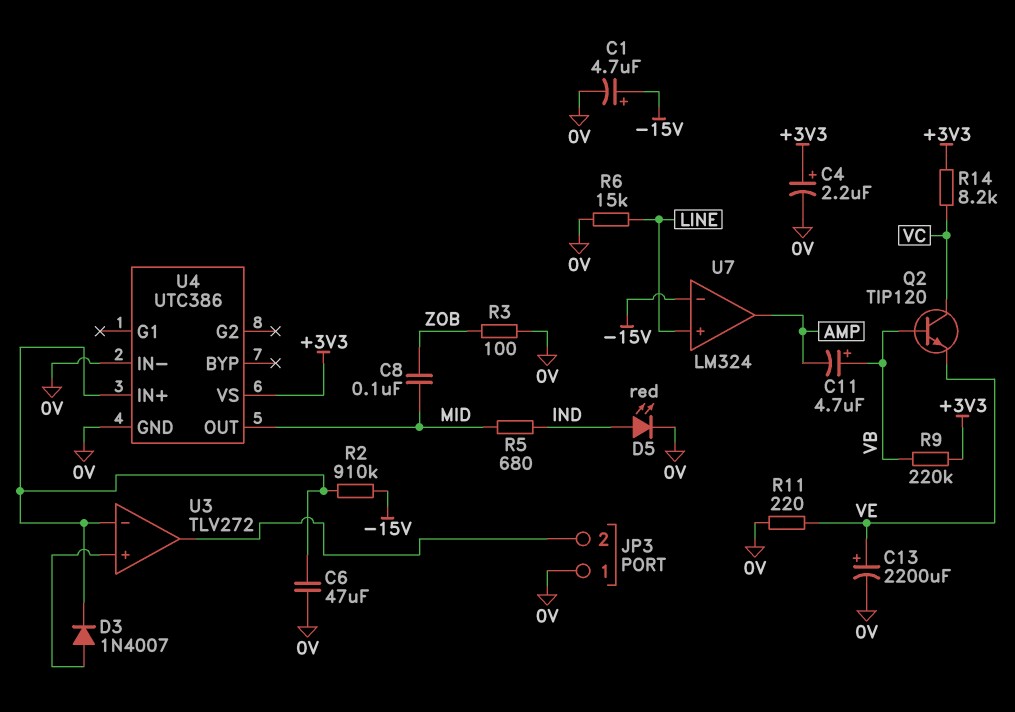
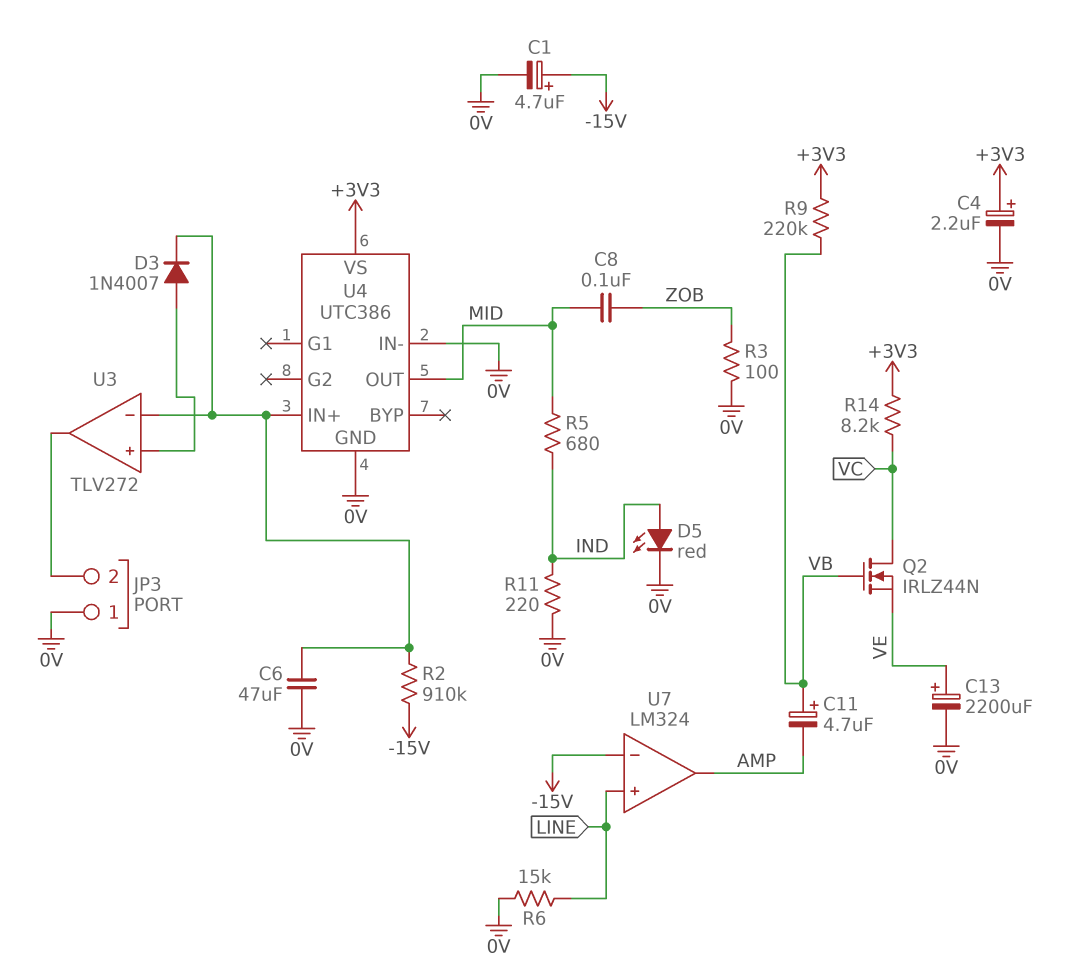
Q2: NPN TIP120 (B VB, C VC, E VE) -> NMOS IRLZ44N (G VB, D VC, S VE)
R11: 220 (0V, VE) -> 220 (0V, IND)

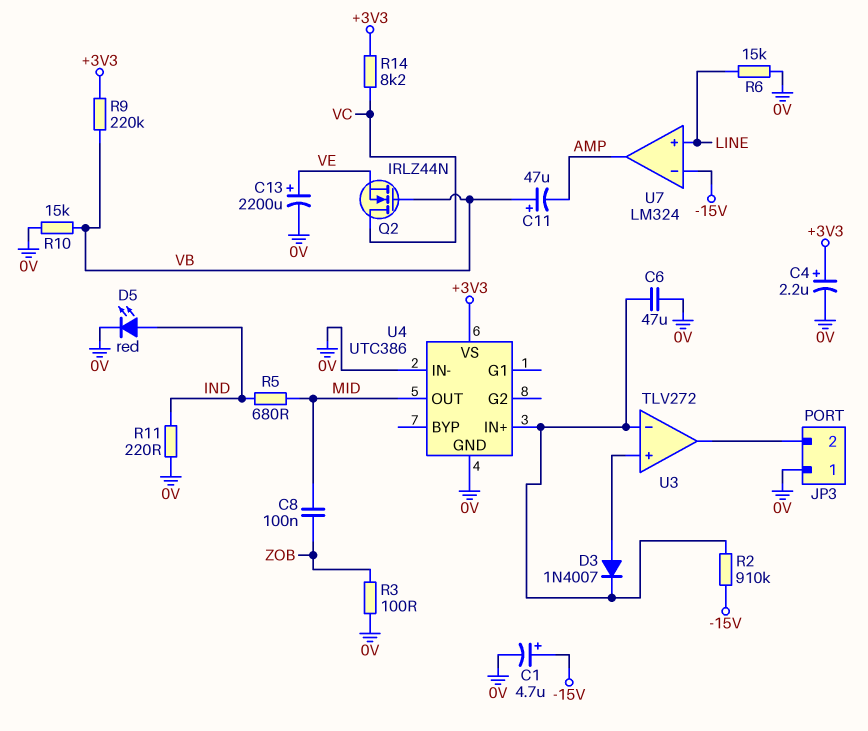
C11: 4.7uF (plus VB, minus AMP) -> 47uF (plus VB, minus AMP)
R10: none -> 15k (0V, VB)

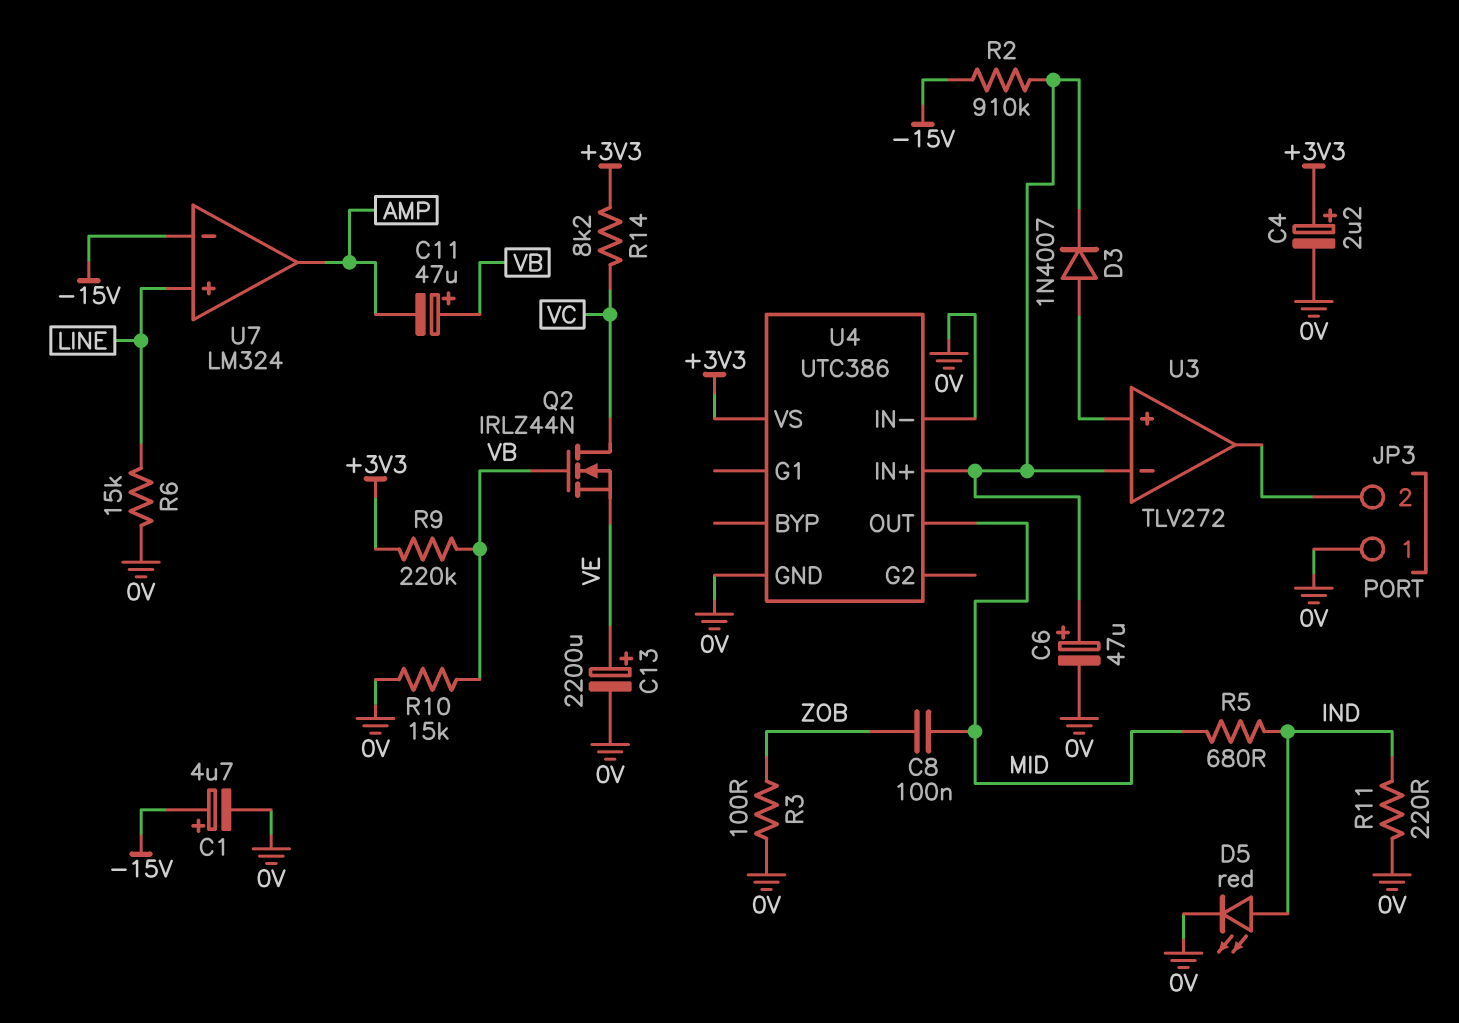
C6: 47uF (0V, U3/in-) -> 47uF (plus U3/in-, minus 0V)

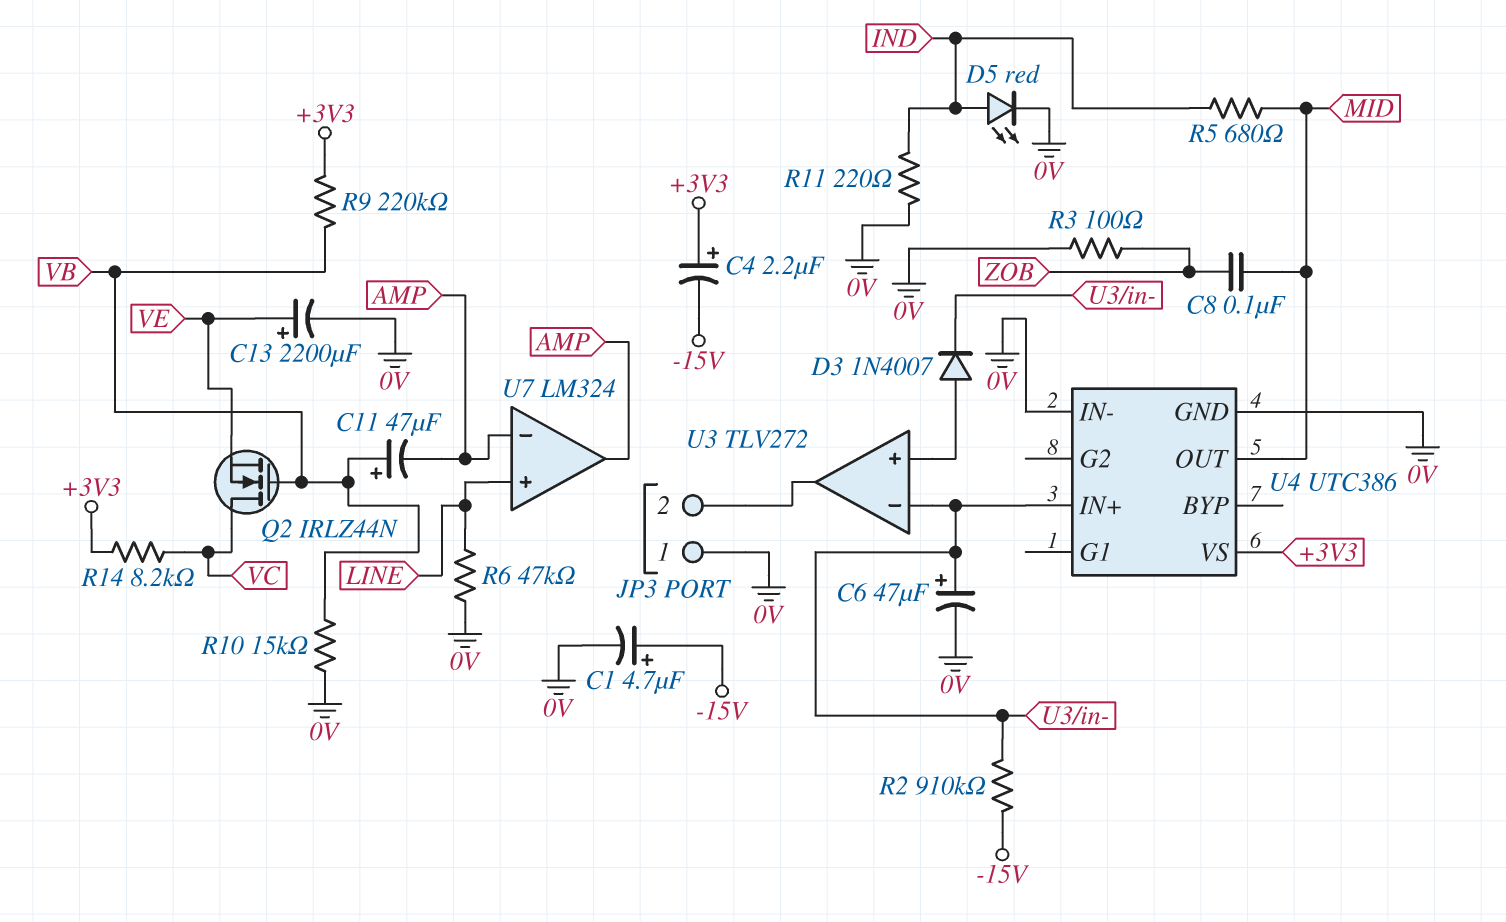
C4: 2.2uF (plus +3V3, minus 0V) -> 2.2uF (plus +3V3, minus -15V)
R6: 15k (0V, LINE) -> 47k (0V, LINE)
U7 pin in-: -15V -> AMP

